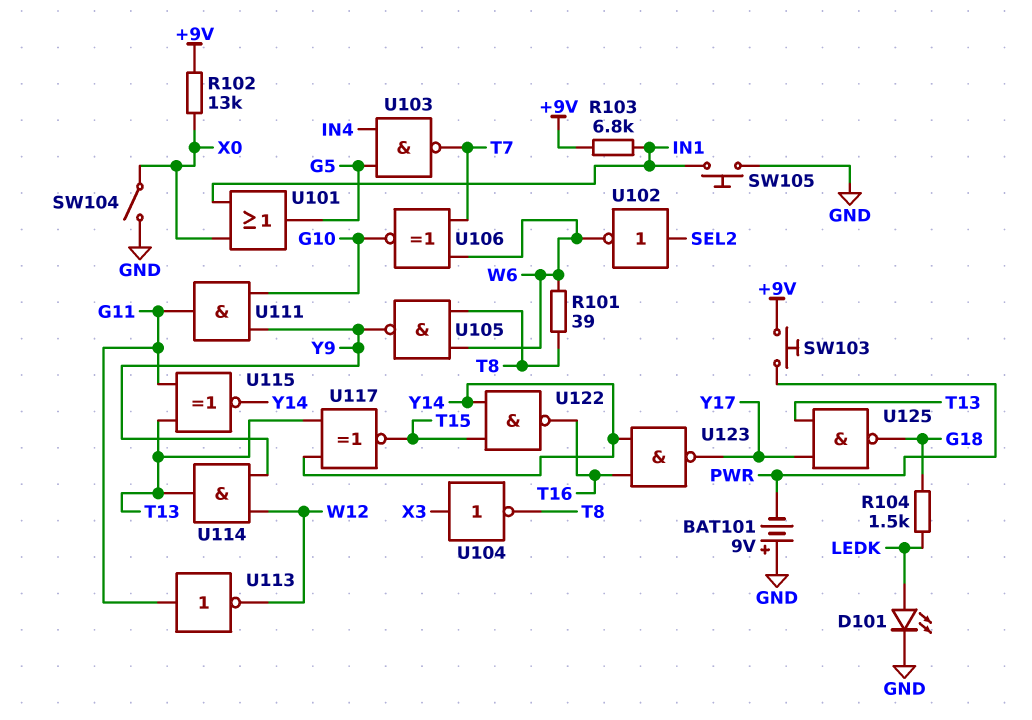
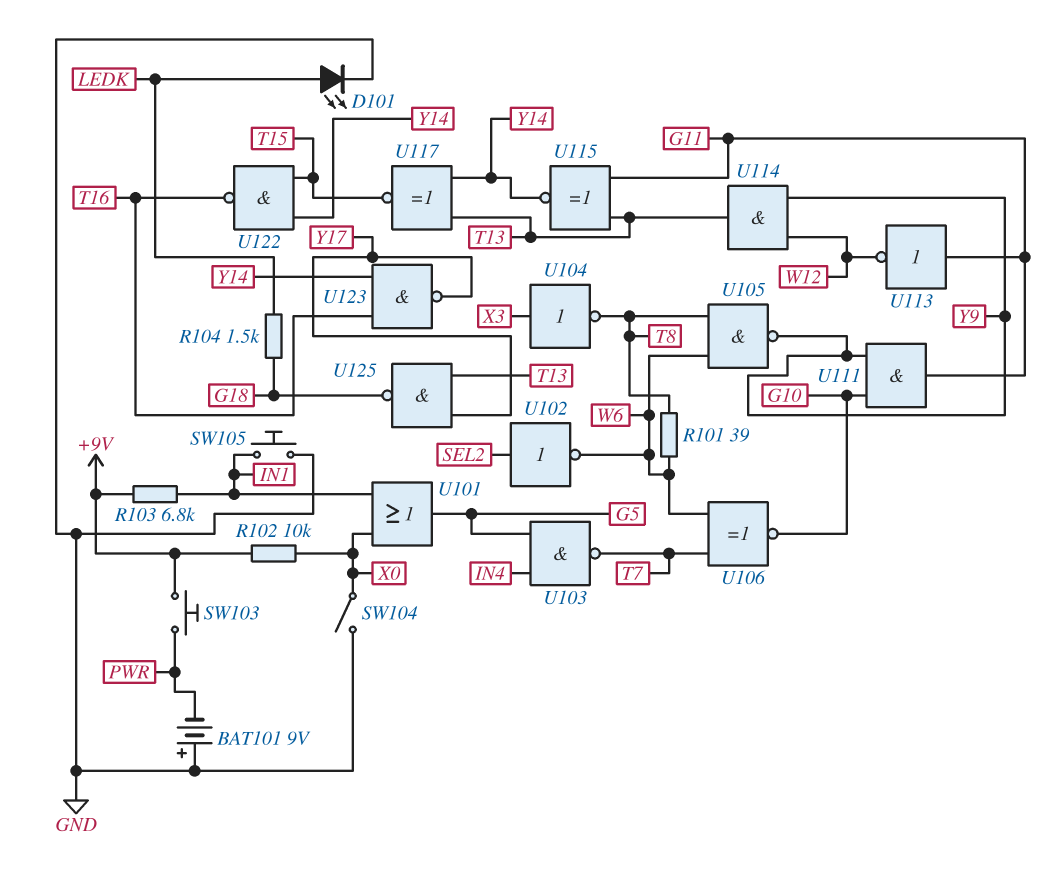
R102: 13k (+9V, X0) -> 10k (+9V, X0)

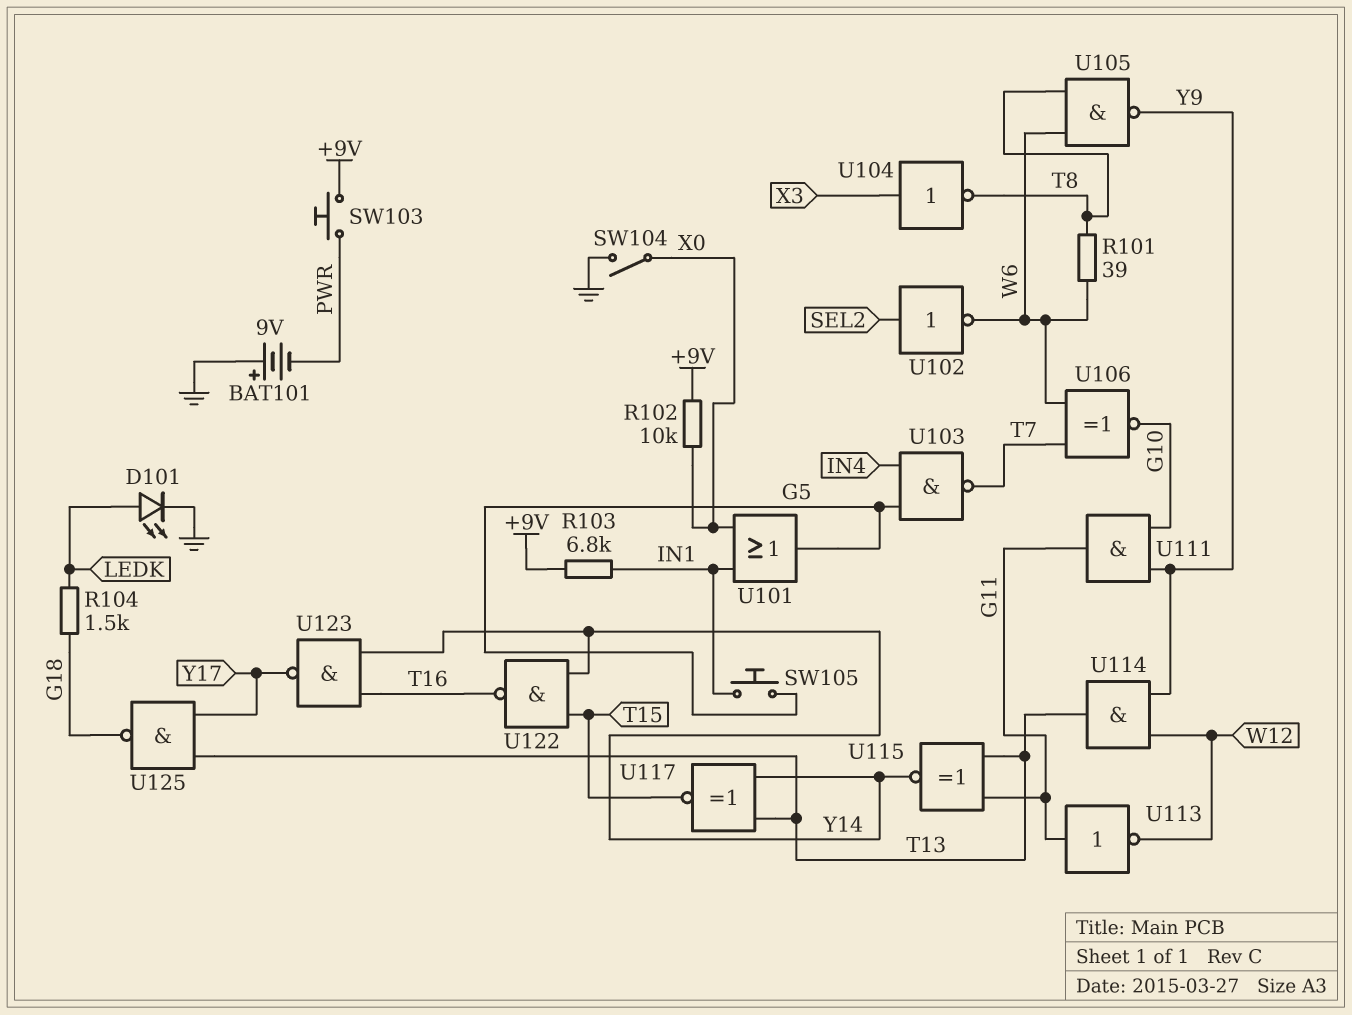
SW105: button (GND, IN1) -> button (G5, IN1)

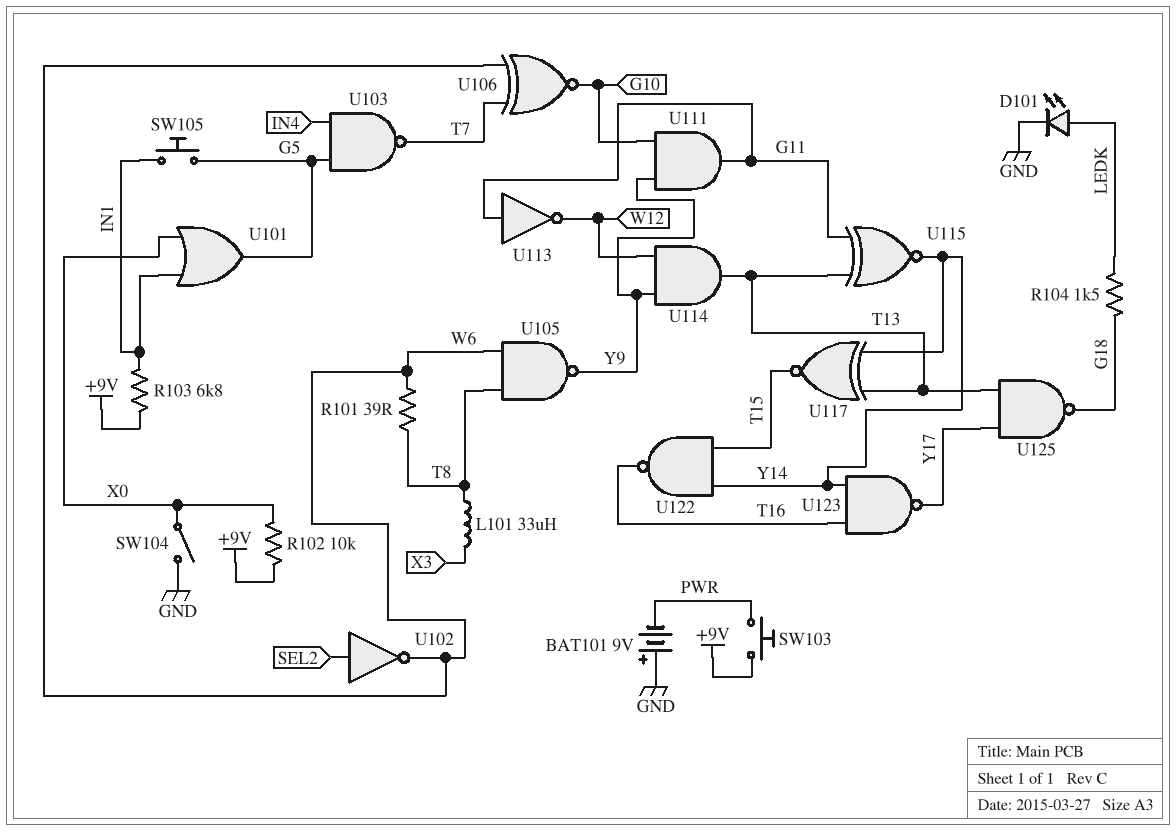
L101: none -> 33uH (T8, X3)
U104: NOT (in X3, out T8) -> none

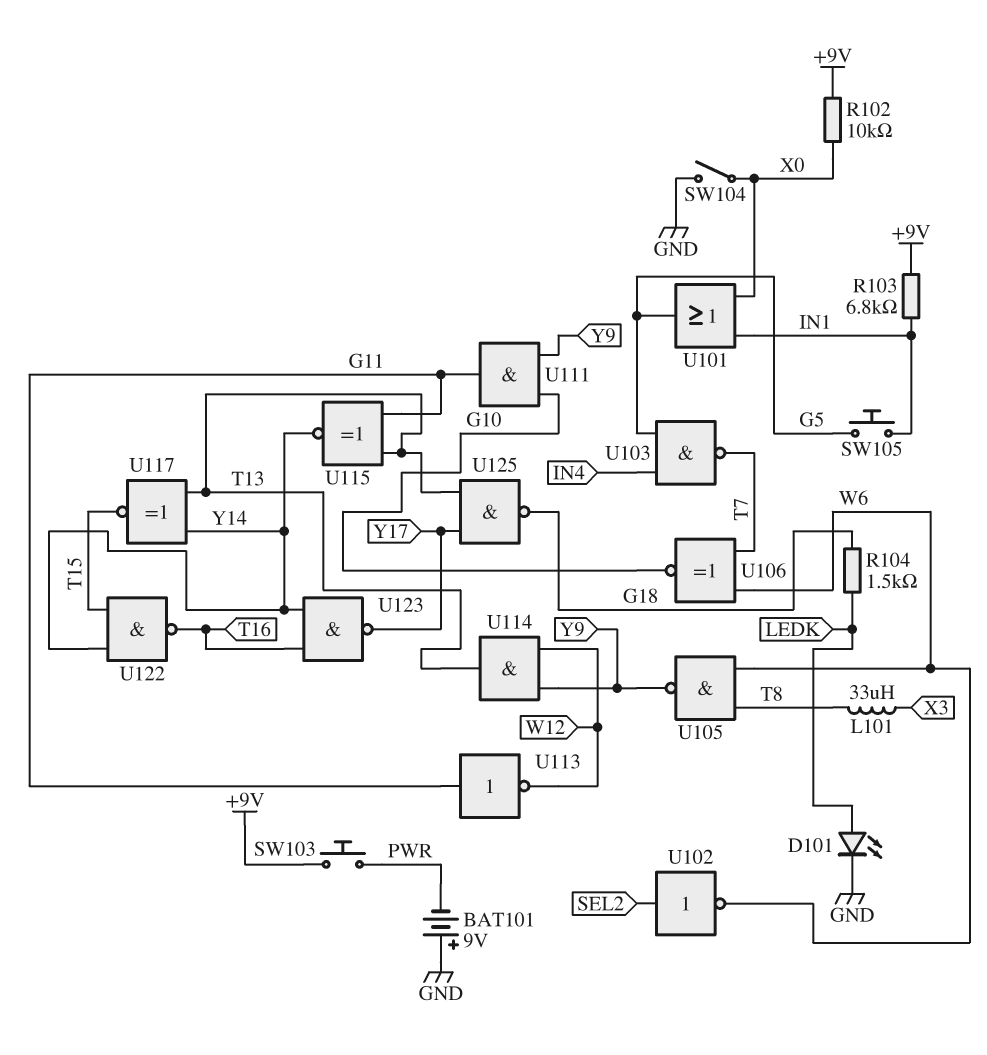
R101: 39 (T8, W6) -> none

